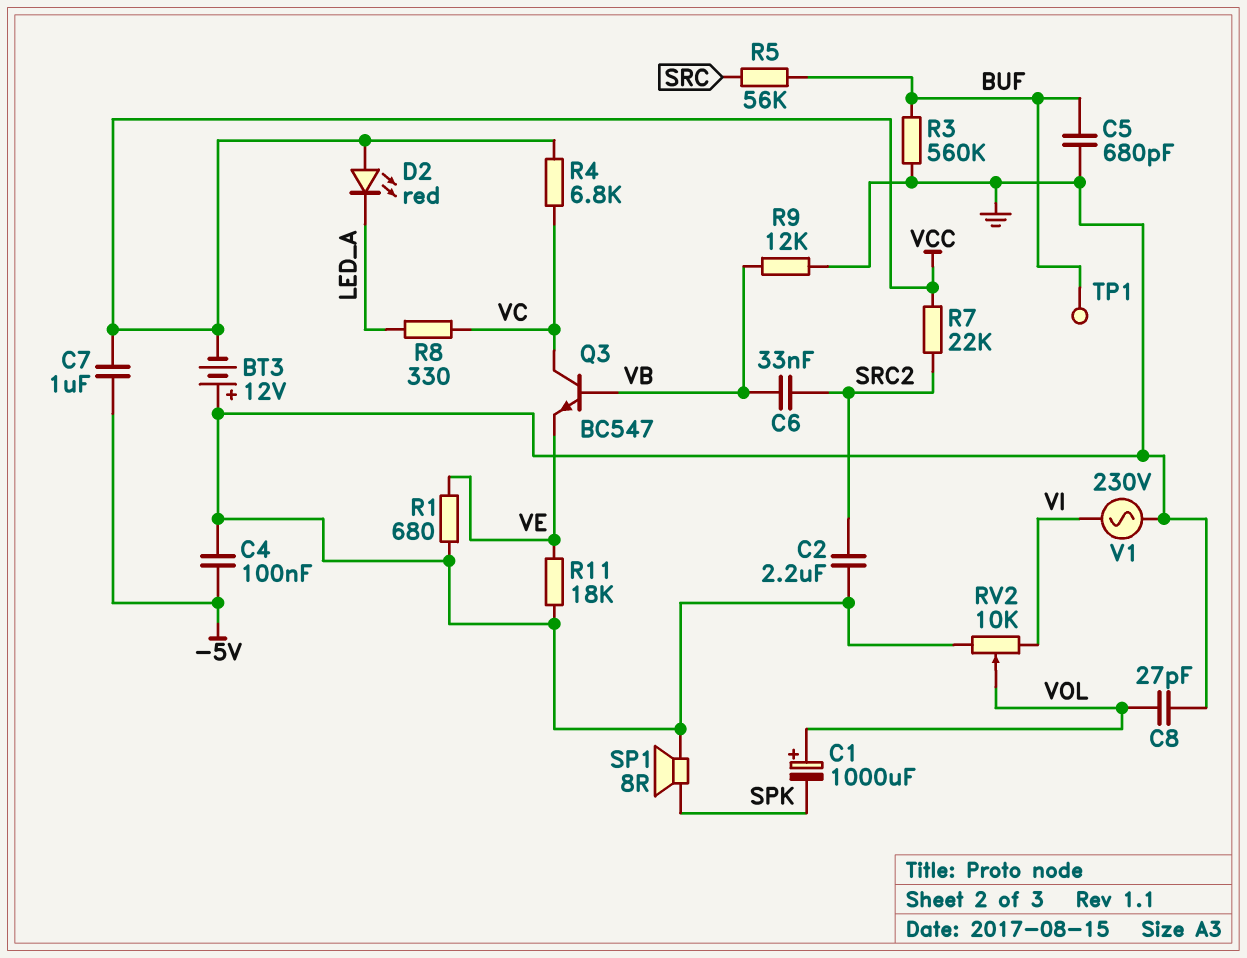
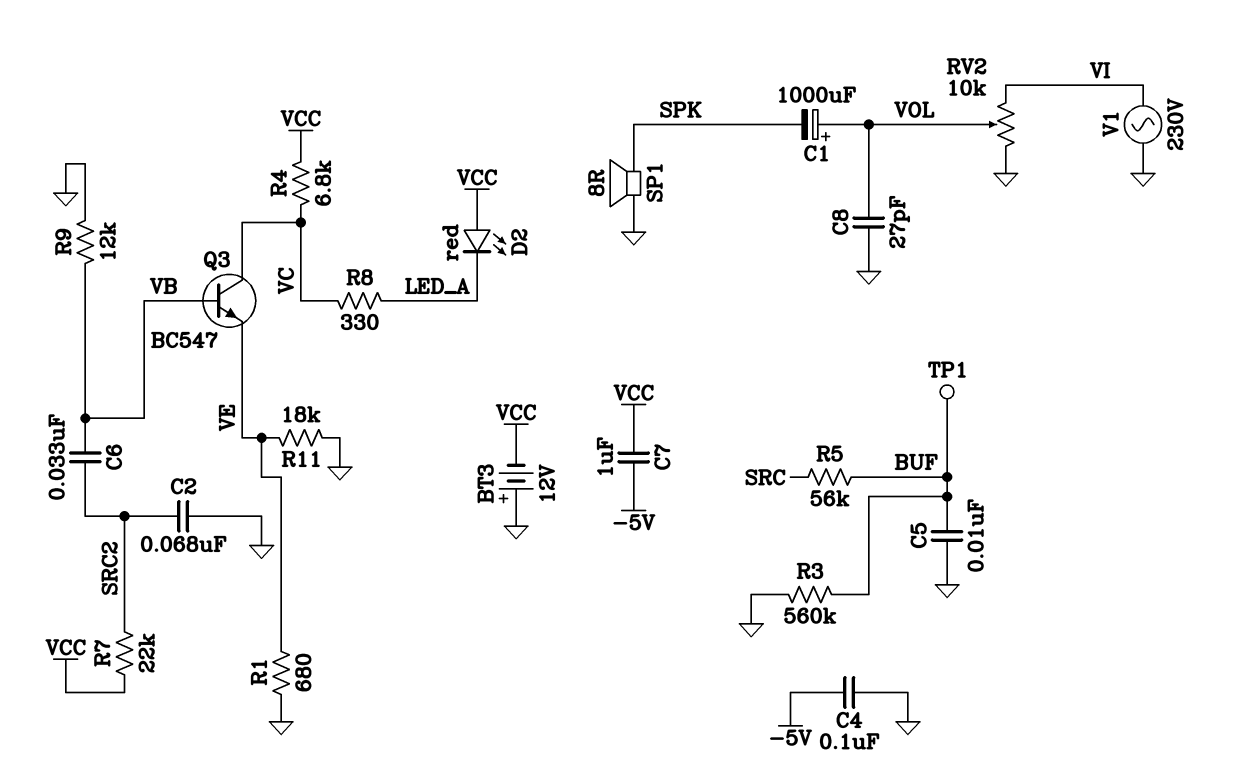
C2: 2.2uF (GND, SRC2) -> 68nF (GND, SRC2)
C5: 680pF (BUF, GND) -> 10nF (BUF, GND)

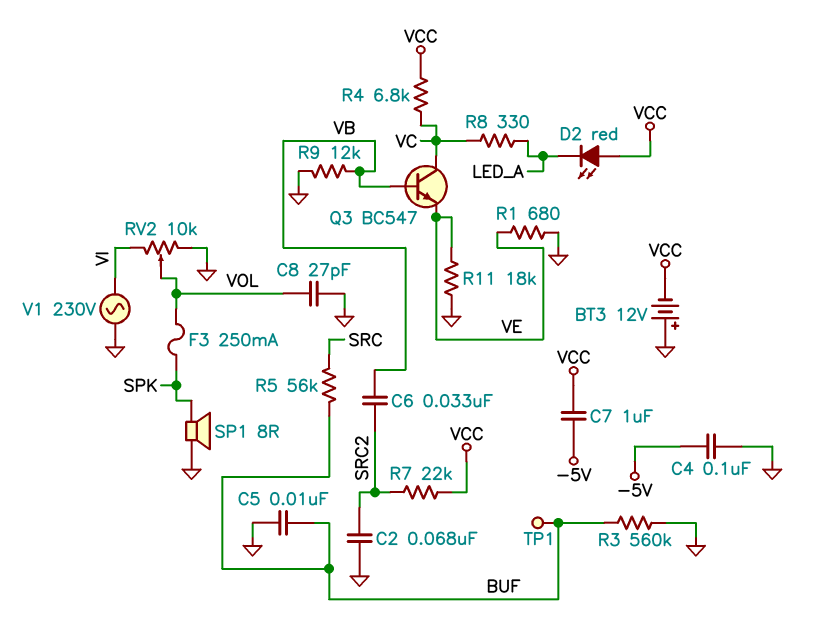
C1: 1000uF (plus VOL, minus SPK) -> none
F3: none -> 250mA (SPK, VOL)

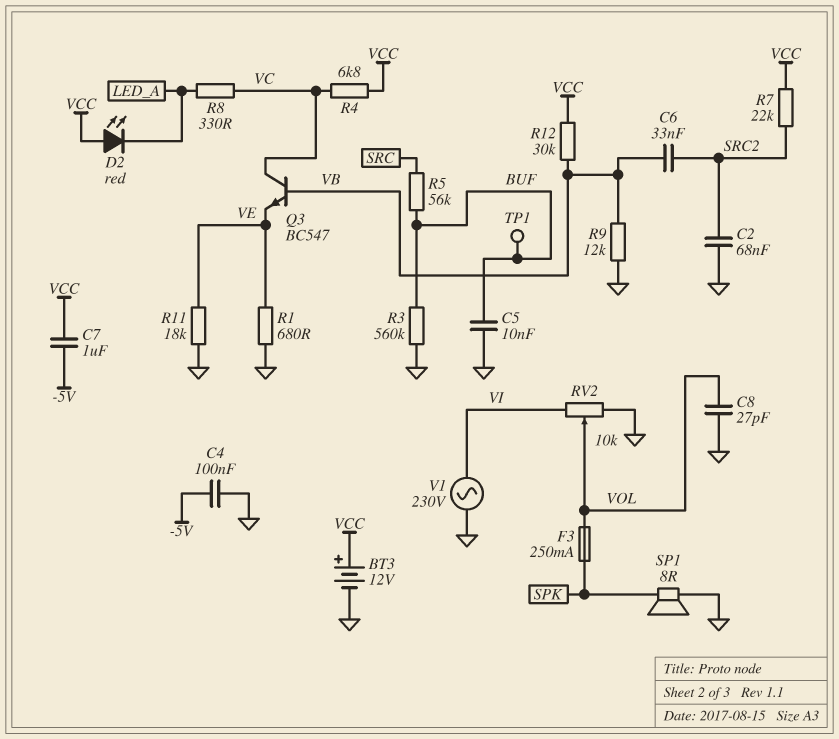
BT3: 12V (plus GND, minus VCC) -> 12V (plus VCC, minus GND)
R12: none -> 30k (VB, VCC)

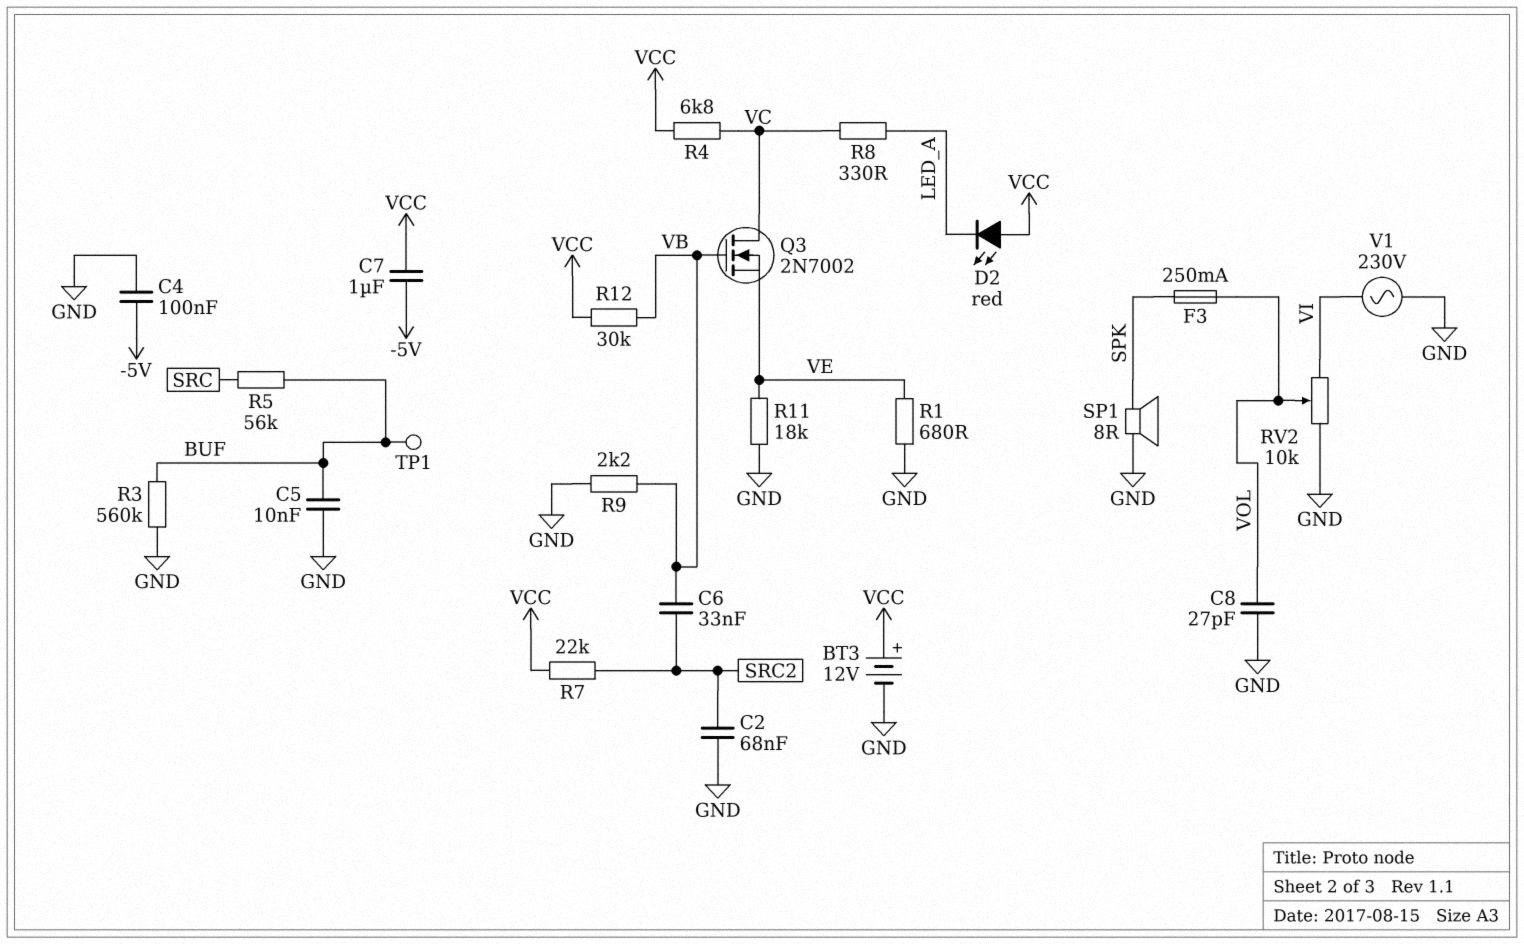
Q3: NPN BC547 (B VB, C VC, E VE) -> NMOS 2N7002 (G VB, D VC, S VE)
R9: 12k (GND, VB) -> 2.2k (GND, VB)

